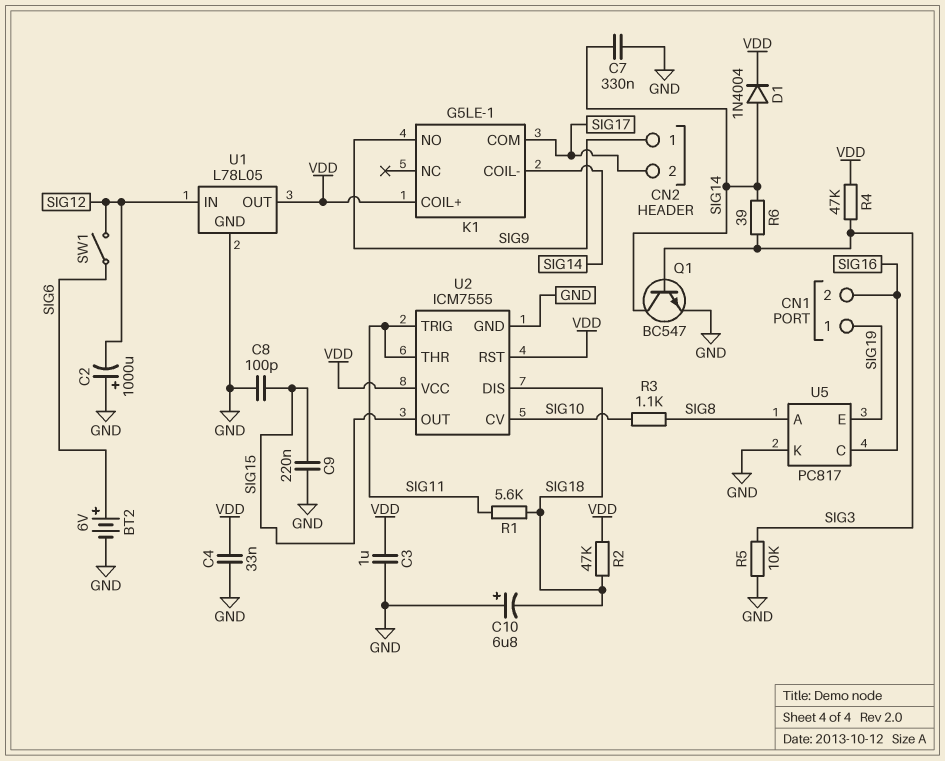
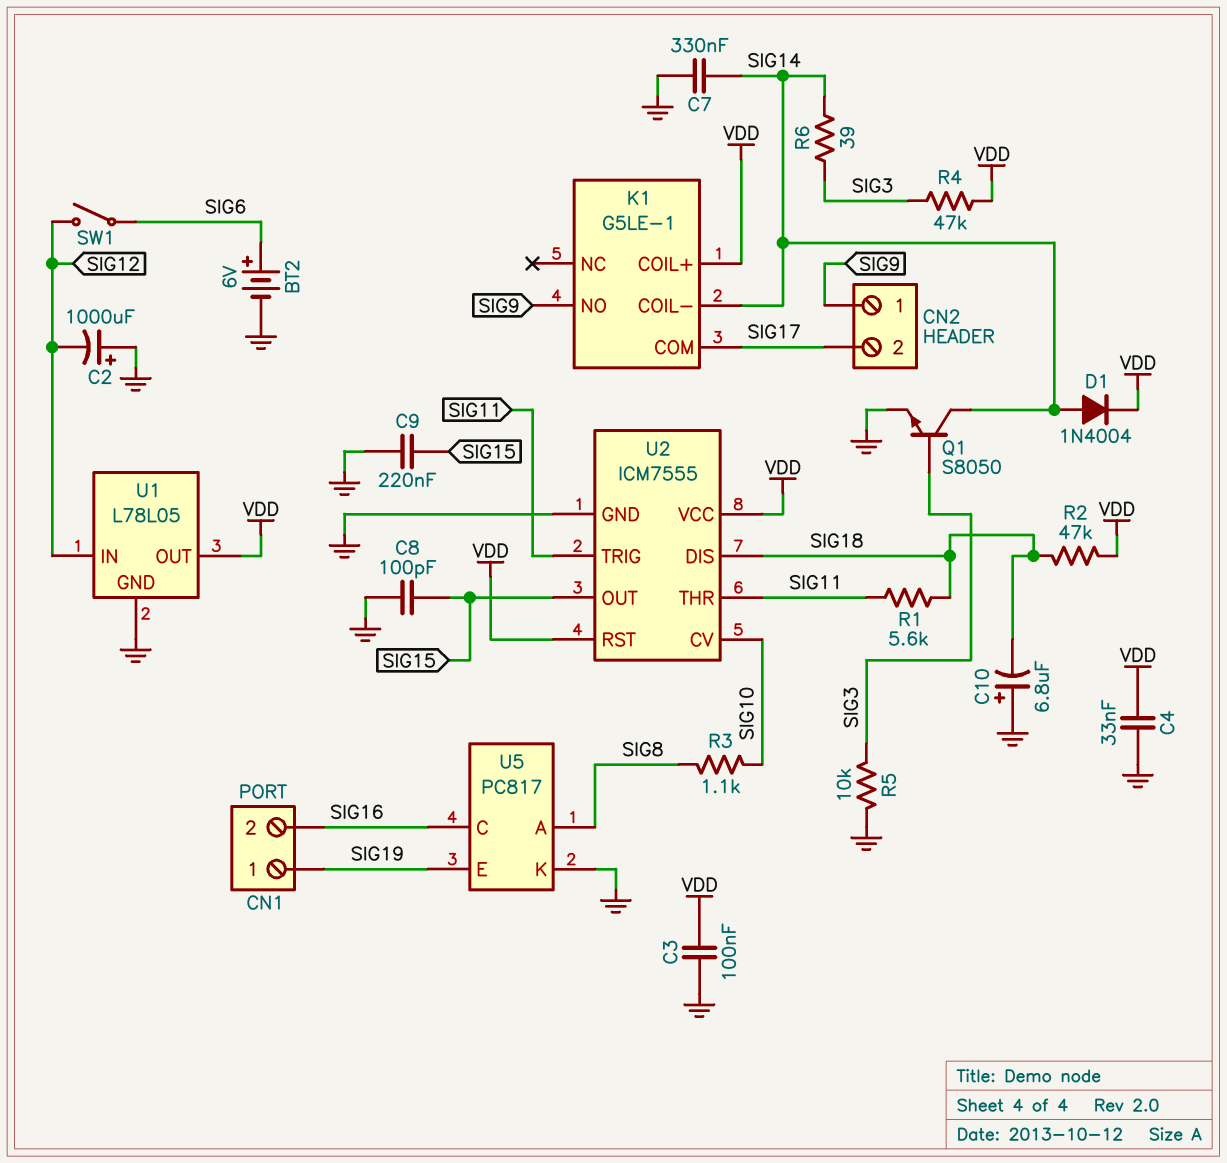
C3: 1uF (GND, VDD) -> 100nF (GND, VDD)
Q1: NPN BC547 (B SIG3, C SIG14, E GND) -> NPN S8050 (B SIG3, C SIG14, E GND)

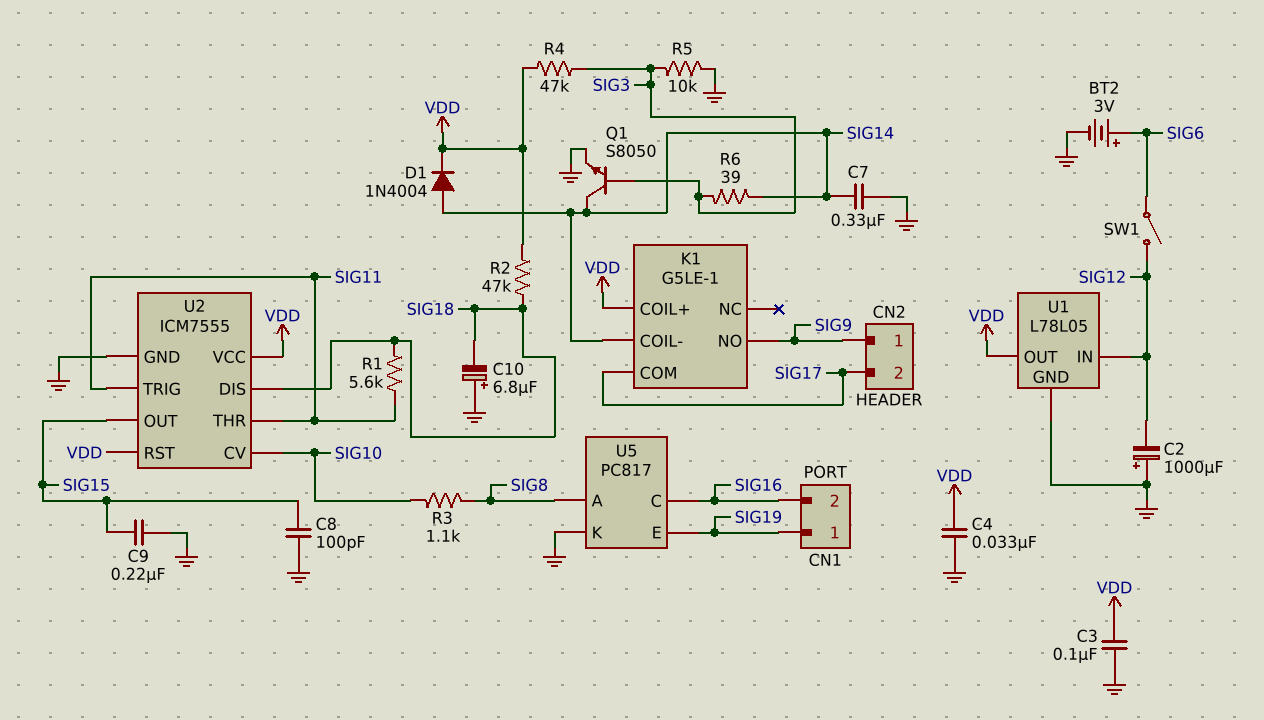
BT2: 6V (plus SIG6, minus GND) -> 3V (plus SIG6, minus GND)

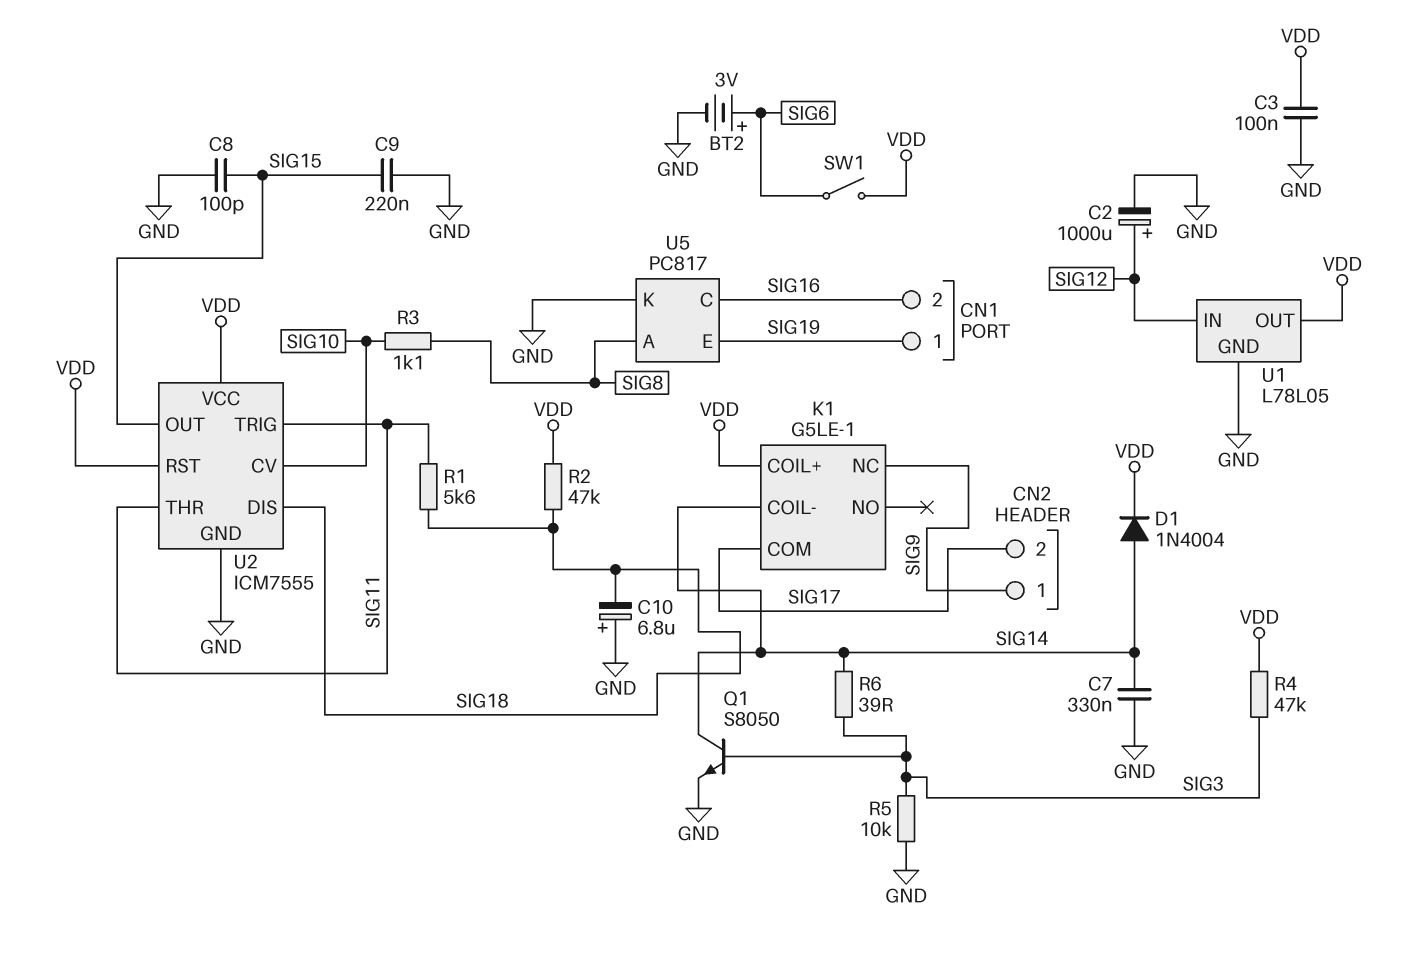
C2: 1000uF (plus GND, minus SIG12) -> 1000uF (plus SIG12, minus GND)
C4: 33nF (GND, VDD) -> none
K1 pin NC: none -> SIG9
K1 pin NO: SIG9 -> none
SW1: switch (SIG6, SIG12) -> switch (SIG6, VDD)

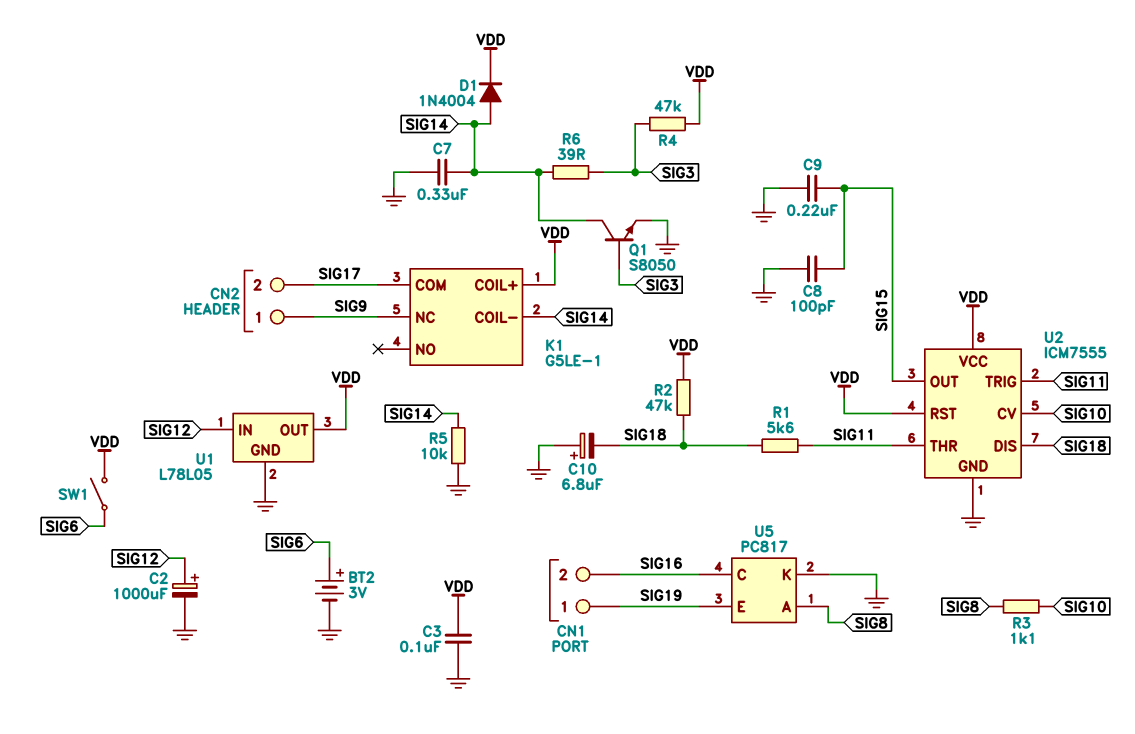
R5: 10k (GND, SIG3) -> 10k (GND, SIG14)

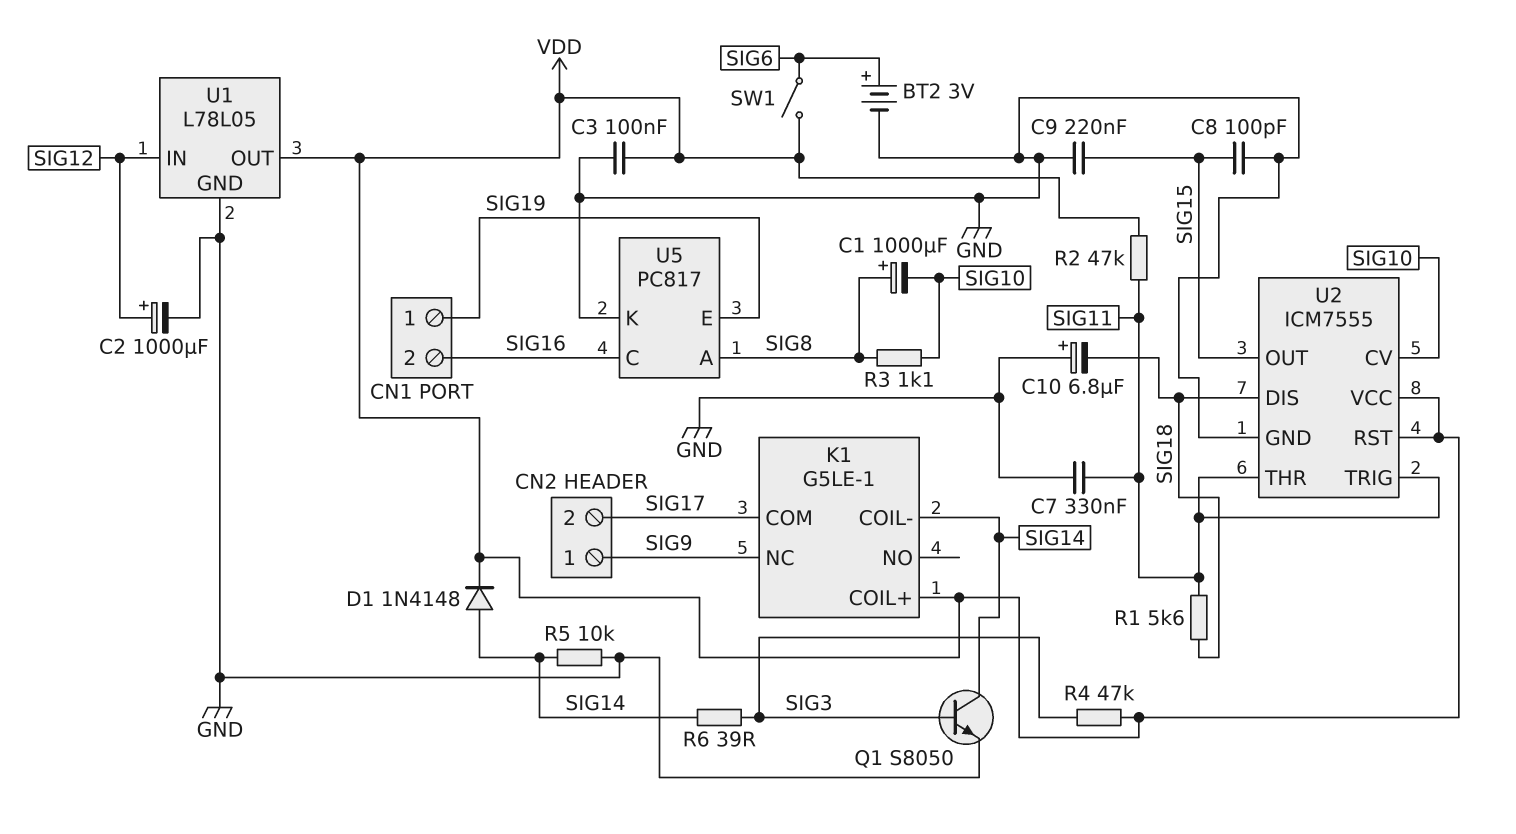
C1: none -> 1000uF (plus SIG8, minus SIG10)
C7: 330nF (GND, SIG14) -> 330nF (GND, SIG11)
D1: diode 1N4004 (A SIG14, K VDD) -> diode 1N4148 (A SIG14, K VDD)
R2: 47k (SIG18, VDD) -> 47k (SIG11, VDD)

